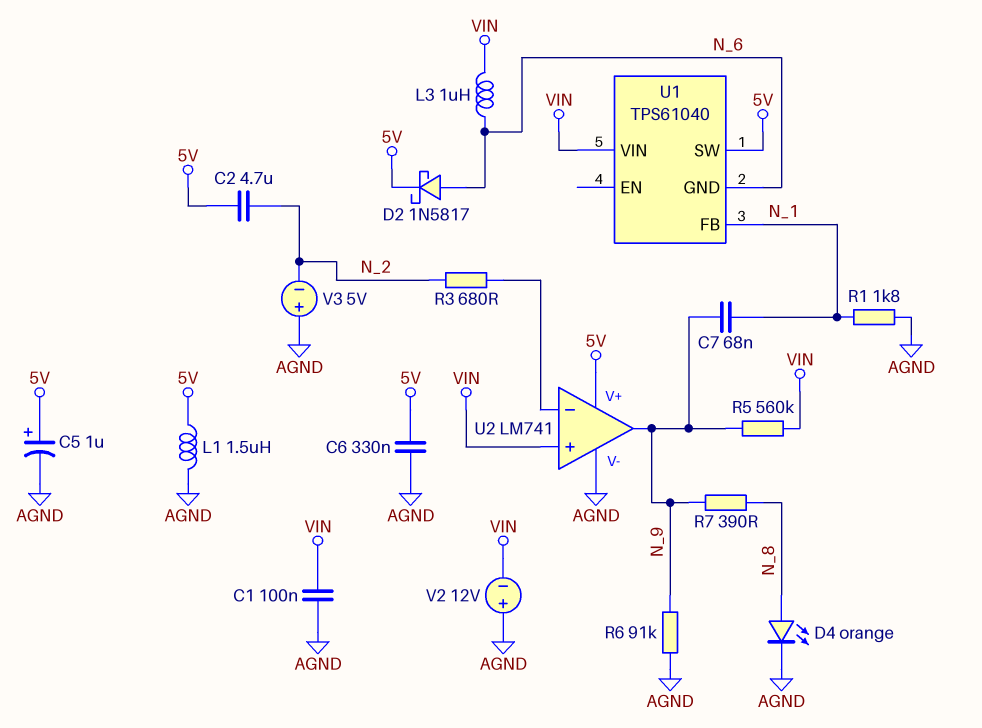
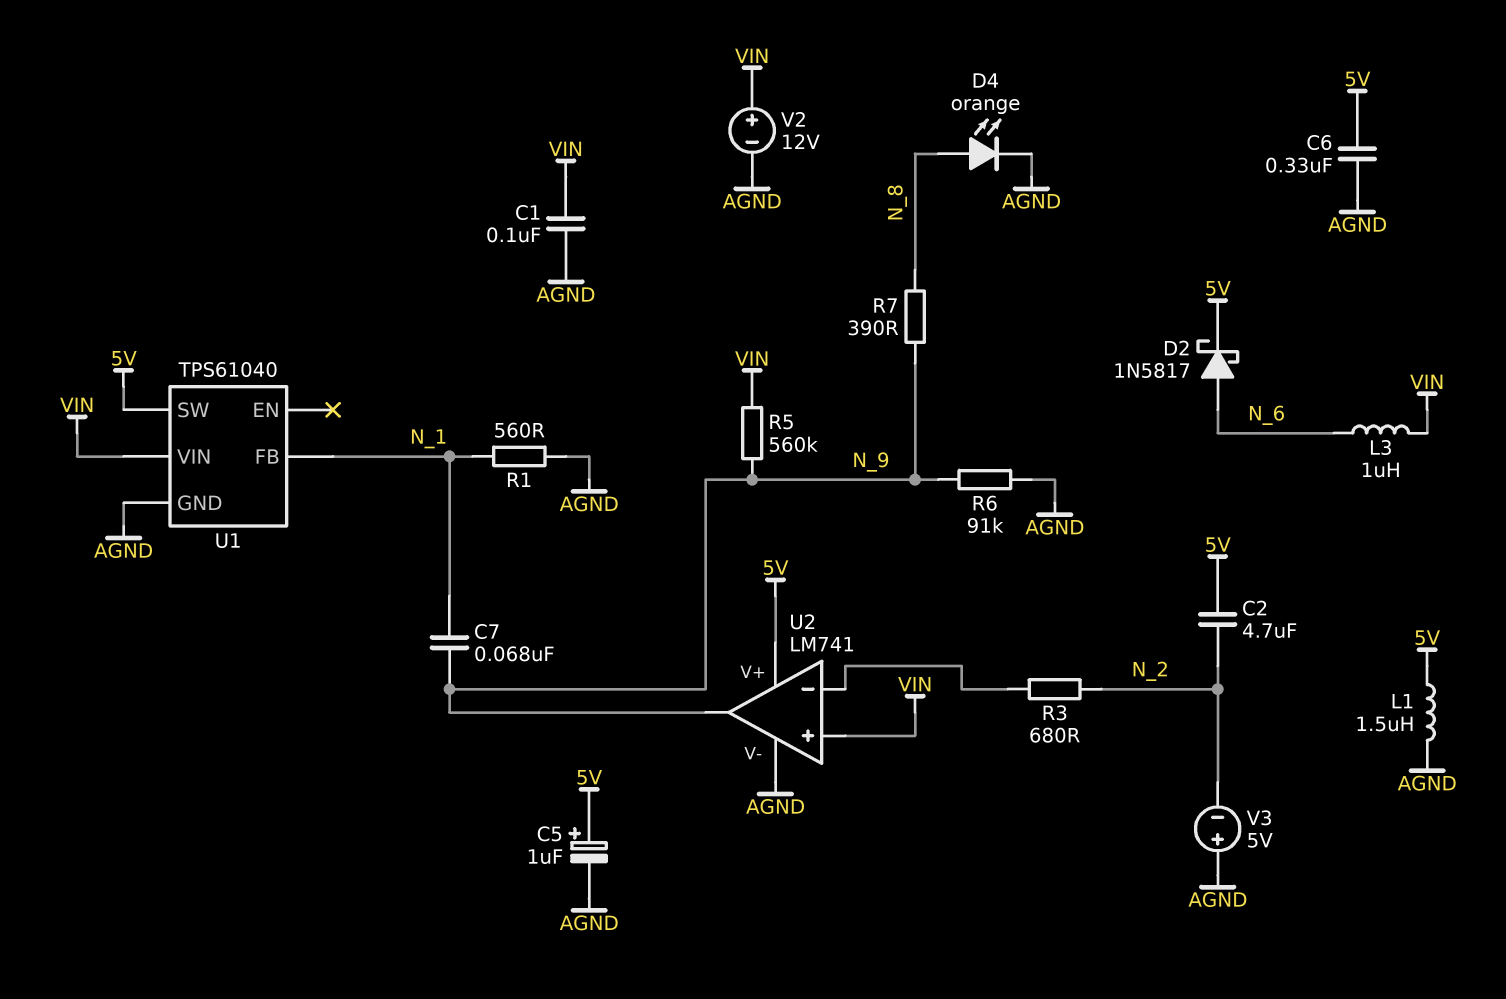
R1: 1.8k (AGND, N_1) -> 560 (AGND, N_1)
U1 pin GND: N_6 -> AGND
V2: 12V (plus AGND, minus VIN) -> 12V (plus VIN, minus AGND)

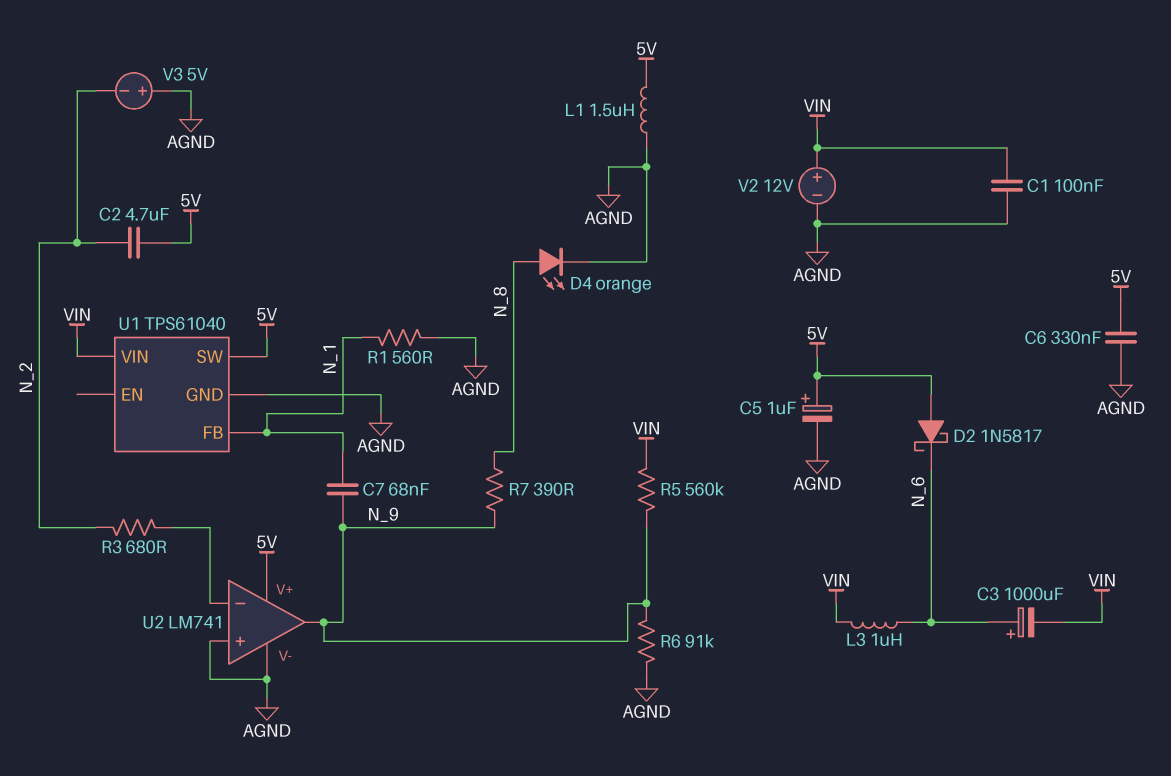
C3: none -> 1000uF (plus N_6, minus VIN)
D2: schottky 1N5817 (A N_6, K 5V) -> schottky 1N5817 (A 5V, K N_6)
U2 pin in+: VIN -> AGND

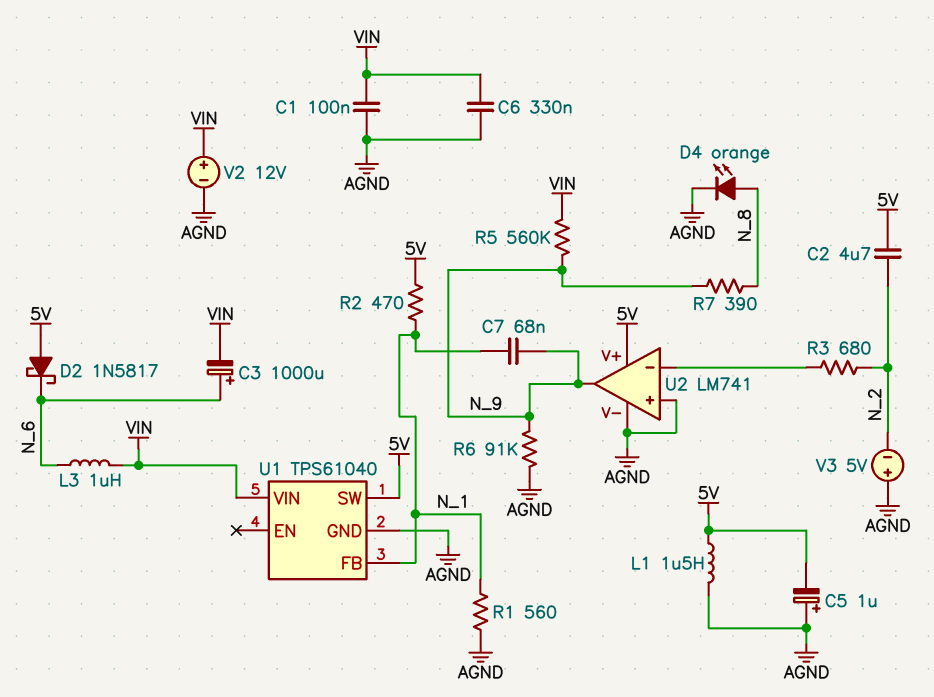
C5: 1uF (plus 5V, minus AGND) -> 1uF (plus AGND, minus 5V)
C6: 330nF (5V, AGND) -> 330nF (AGND, VIN)
R2: none -> 470 (5V, N_1)

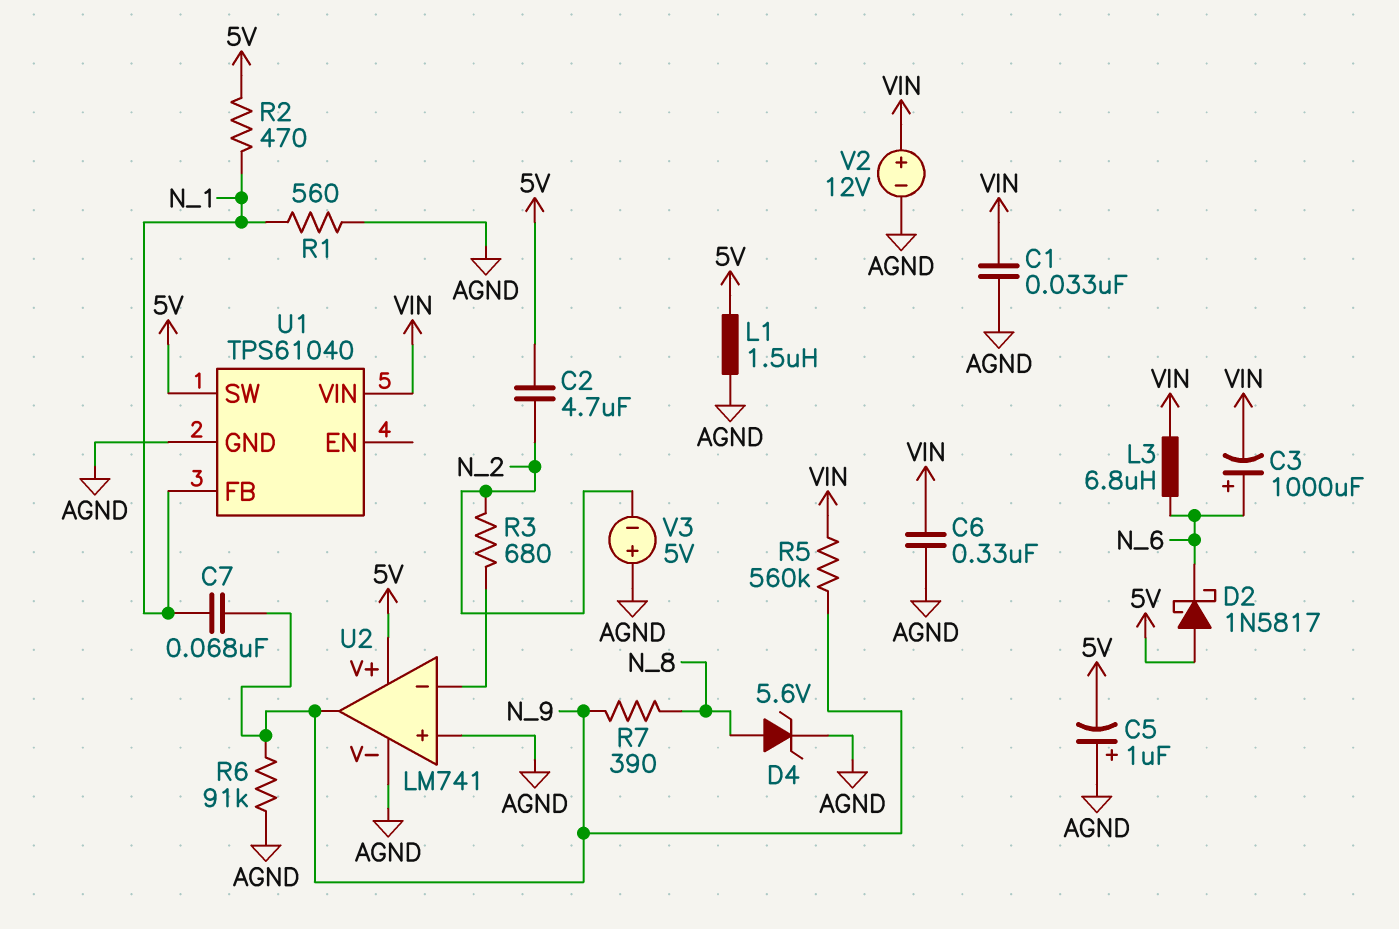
C1: 100nF (AGND, VIN) -> 33nF (AGND, VIN)
D4: LED orange (A N_8, K AGND) -> zener 5.6V (A N_8, K AGND)
L3: 1uH (N_6, VIN) -> 6.8uH (N_6, VIN)

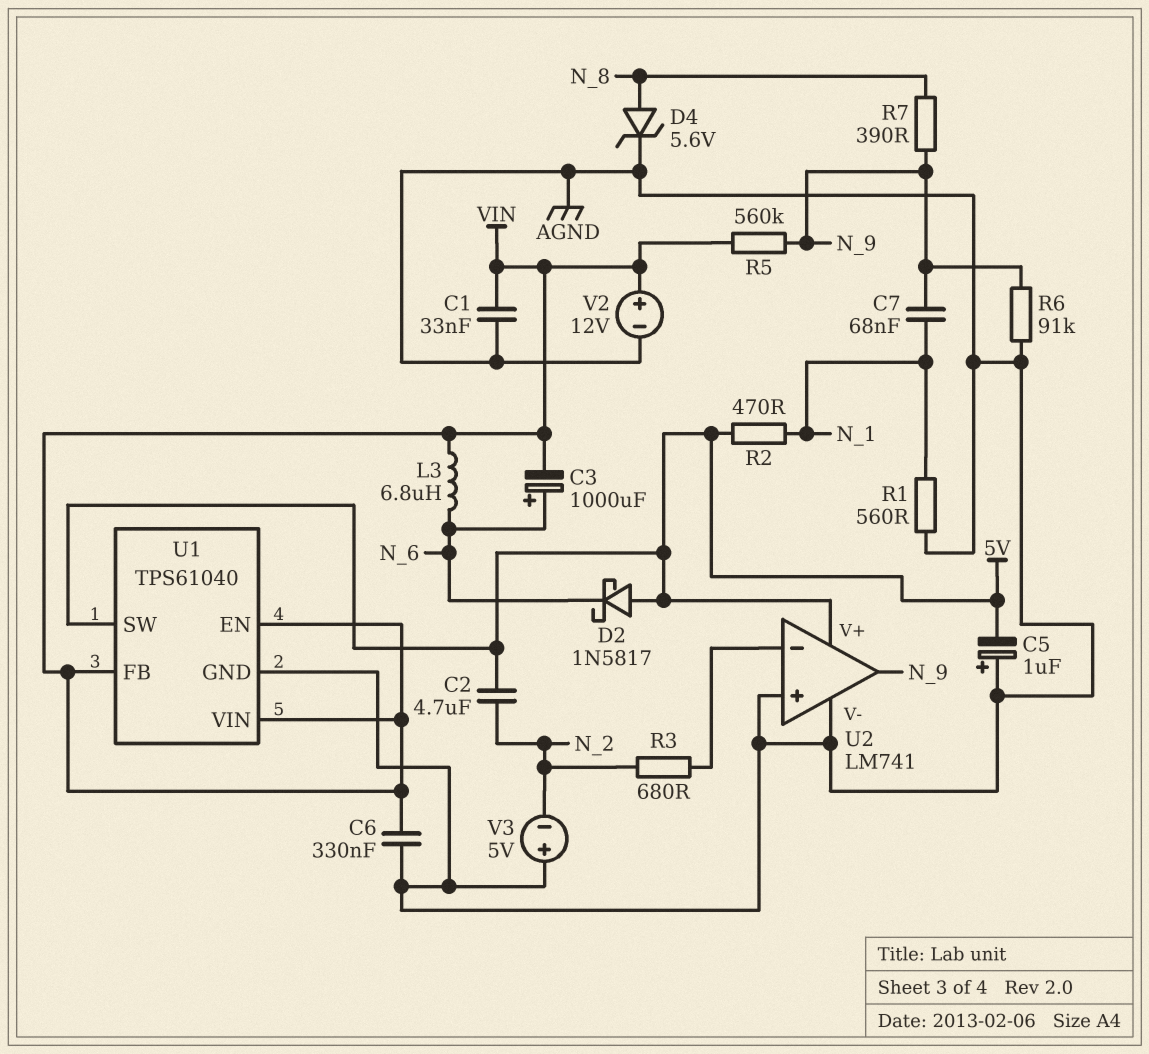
L1: 1.5uH (5V, AGND) -> none
U1 pin EN: none -> VIN
U1 pin FB: N_1 -> VIN

